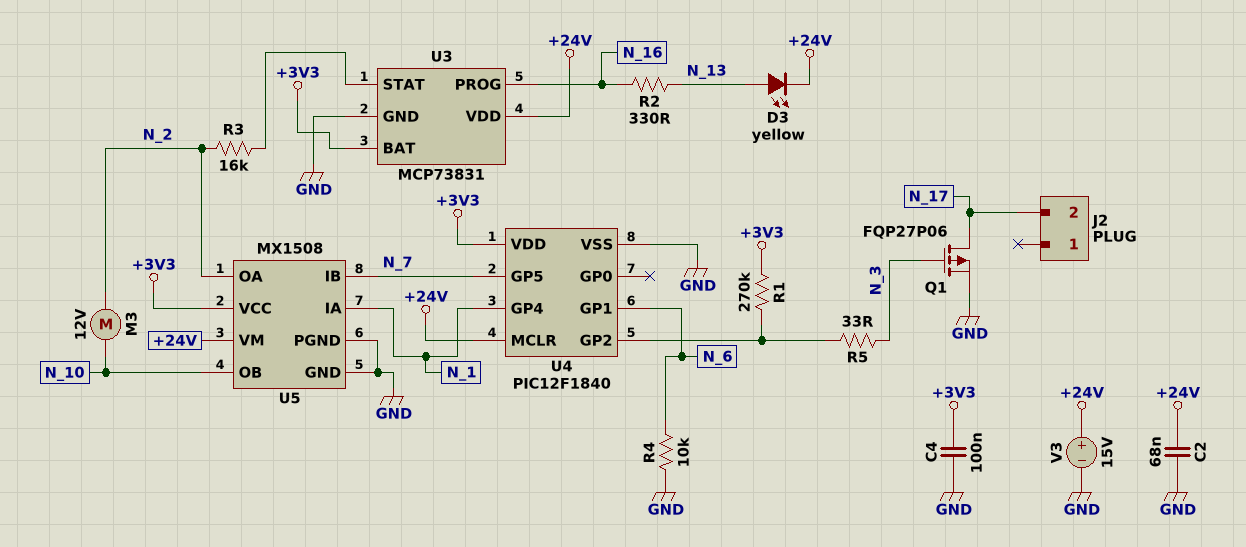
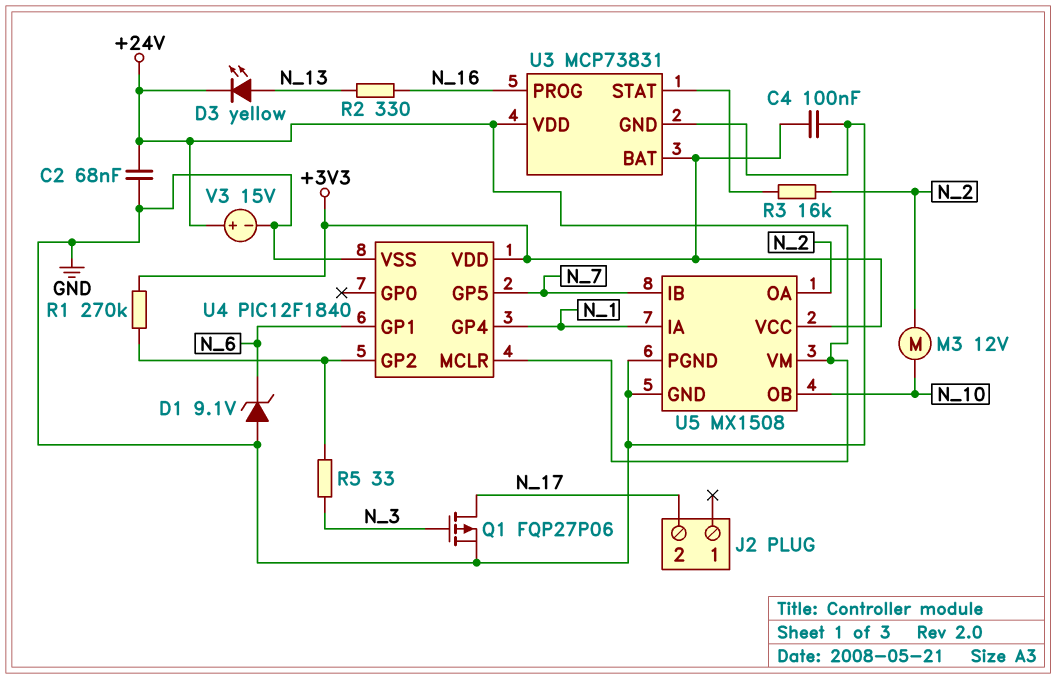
D1: none -> zener 9.1V (A GND, K N_6)
R4: 10k (GND, N_6) -> none

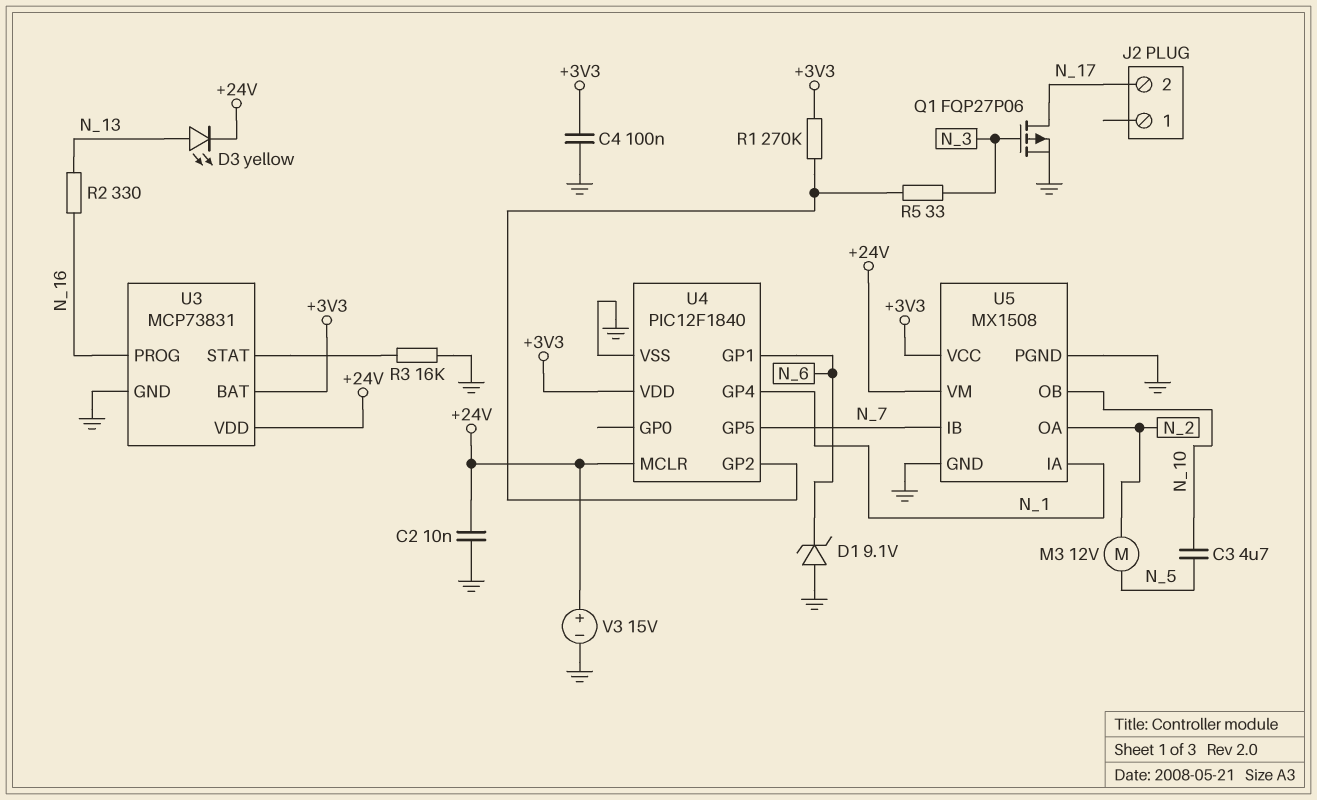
C2: 68nF (+24V, GND) -> 10nF (+24V, GND)
C3: none -> 4.7uF (N_5, N_10)
M3: motor 12V (N_2, N_10) -> motor 12V (N_2, N_5)
R3: 16k (N_2, U3/STAT) -> 16k (GND, U3/STAT)

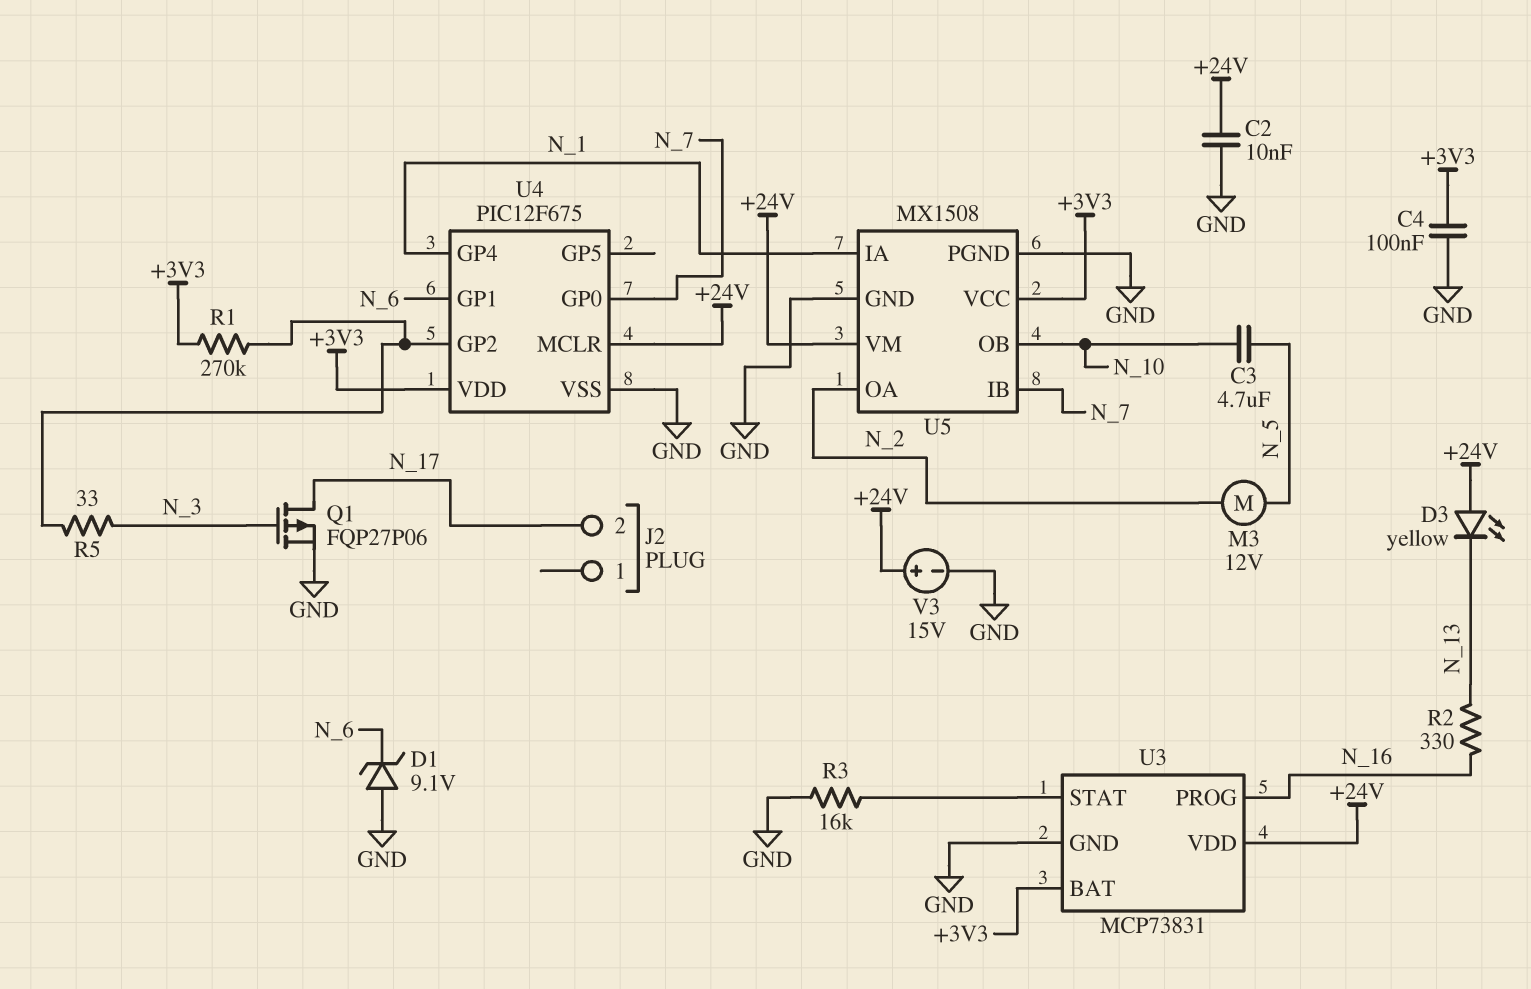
D3: LED yellow (A N_13, K +24V) -> LED yellow (A +24V, K N_13)
U4: PIC12F1840 -> PIC12F675
U4 pin GP0: none -> N_7
U4 pin GP5: N_7 -> none

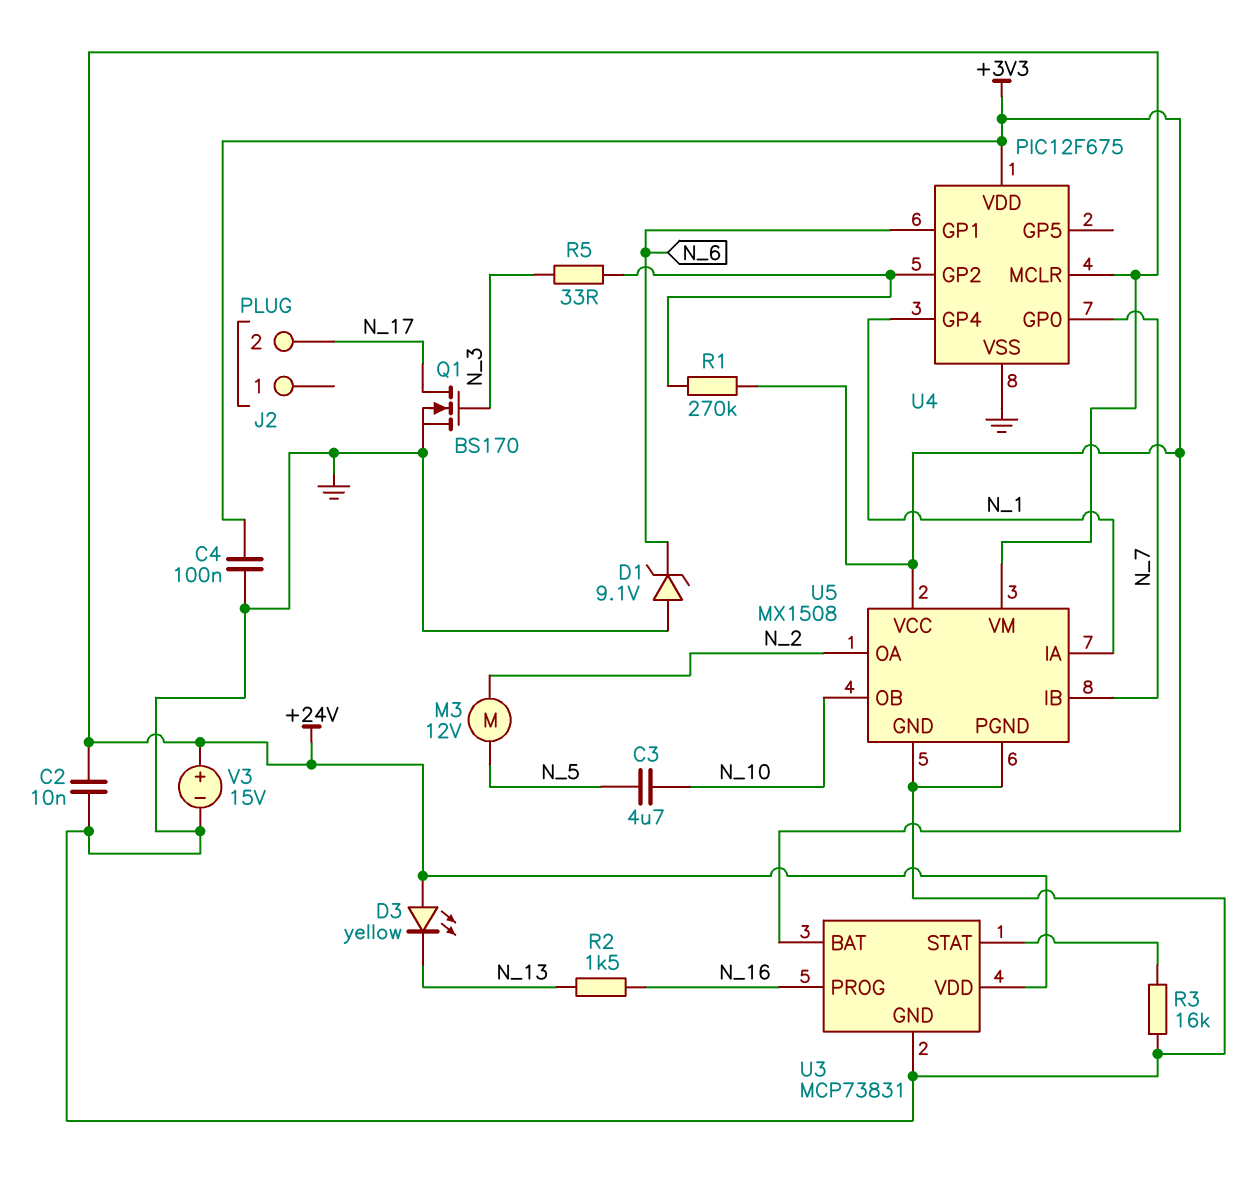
Q1: PMOS FQP27P06 (G N_3, D N_17, S GND) -> NMOS BS170 (G N_3, D N_17, S GND)
R2: 330 (N_13, N_16) -> 1.5k (N_13, N_16)

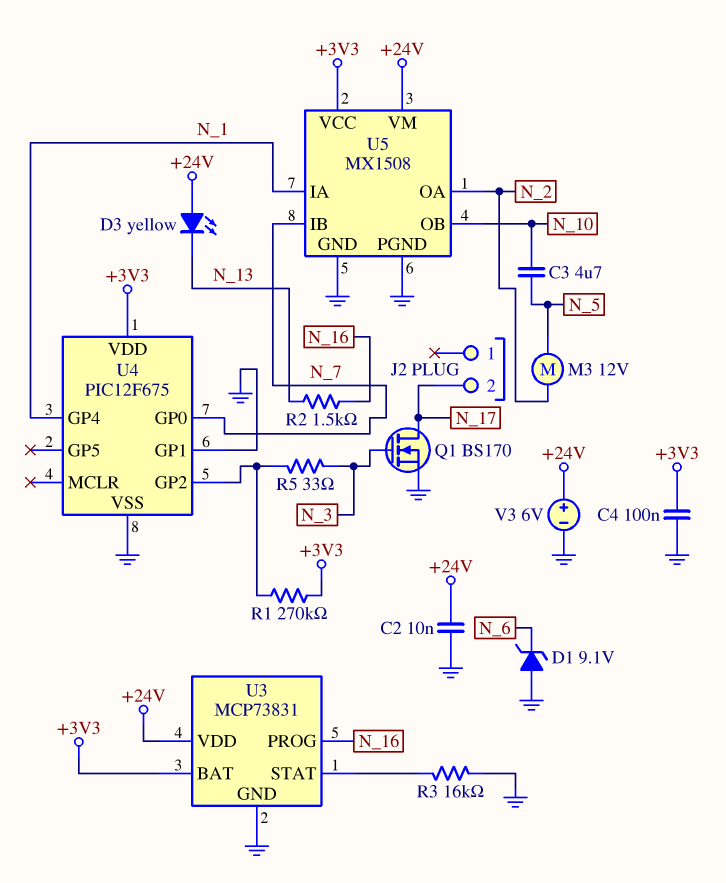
U4 pin GP1: N_6 -> GND
U4 pin MCLR: +24V -> none
V3: 15V (plus +24V, minus GND) -> 6V (plus +24V, minus GND)

